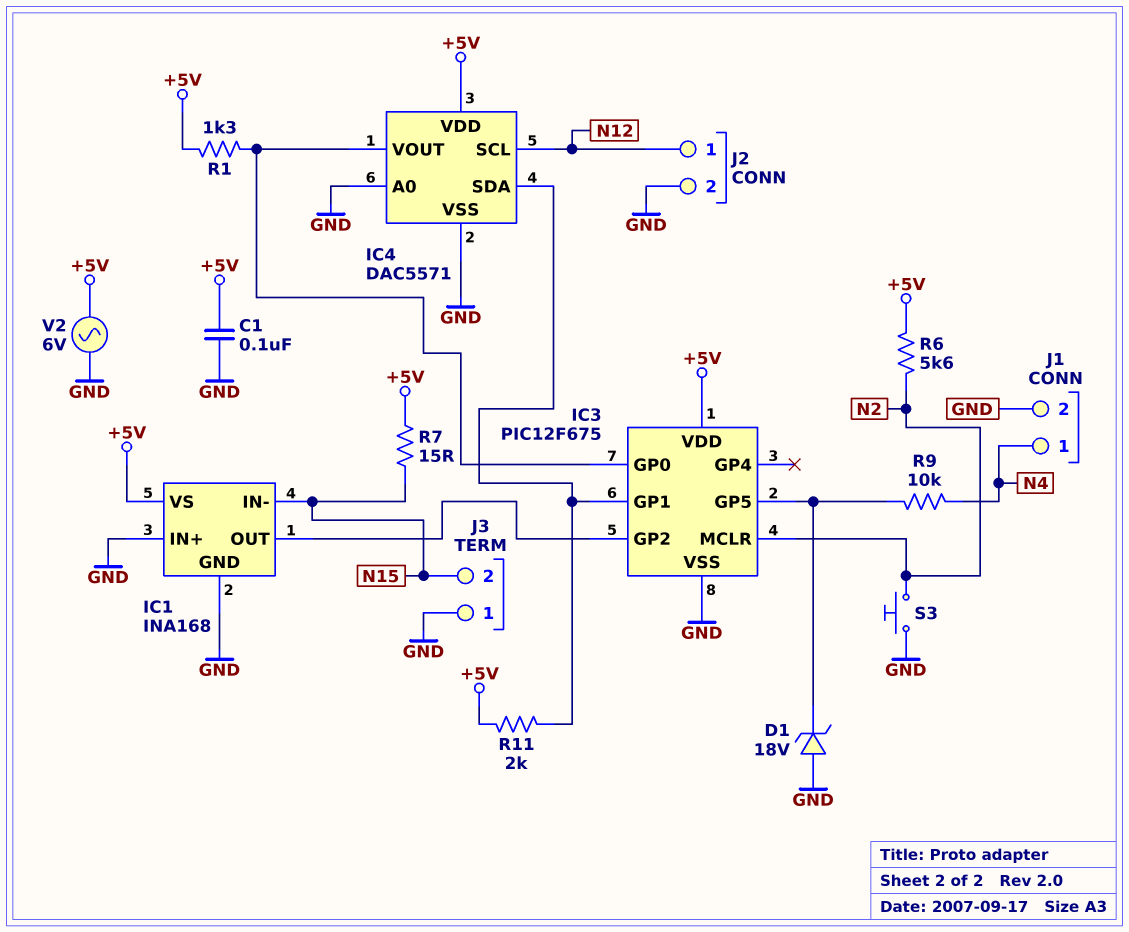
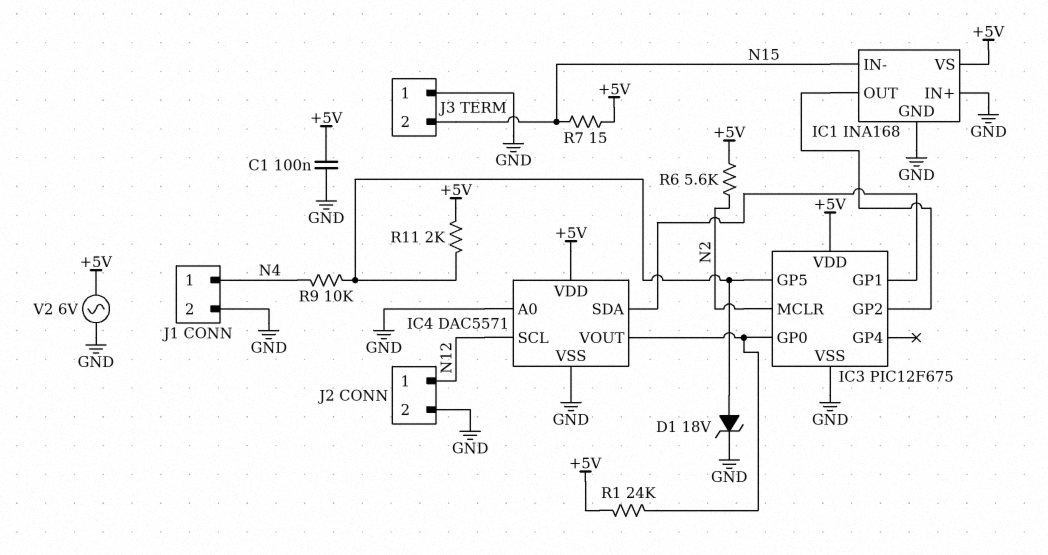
D1: zener 18V (A GND, K IC3/GP5) -> zener 18V (A IC3/GP5, K GND)
R1: 1.3k (+5V, IC3/GP0) -> 24k (+5V, IC3/GP0)
R11: 2k (+5V, IC3/GP1) -> 2k (+5V, IC3/GP5)
S3: button (GND, N2) -> none

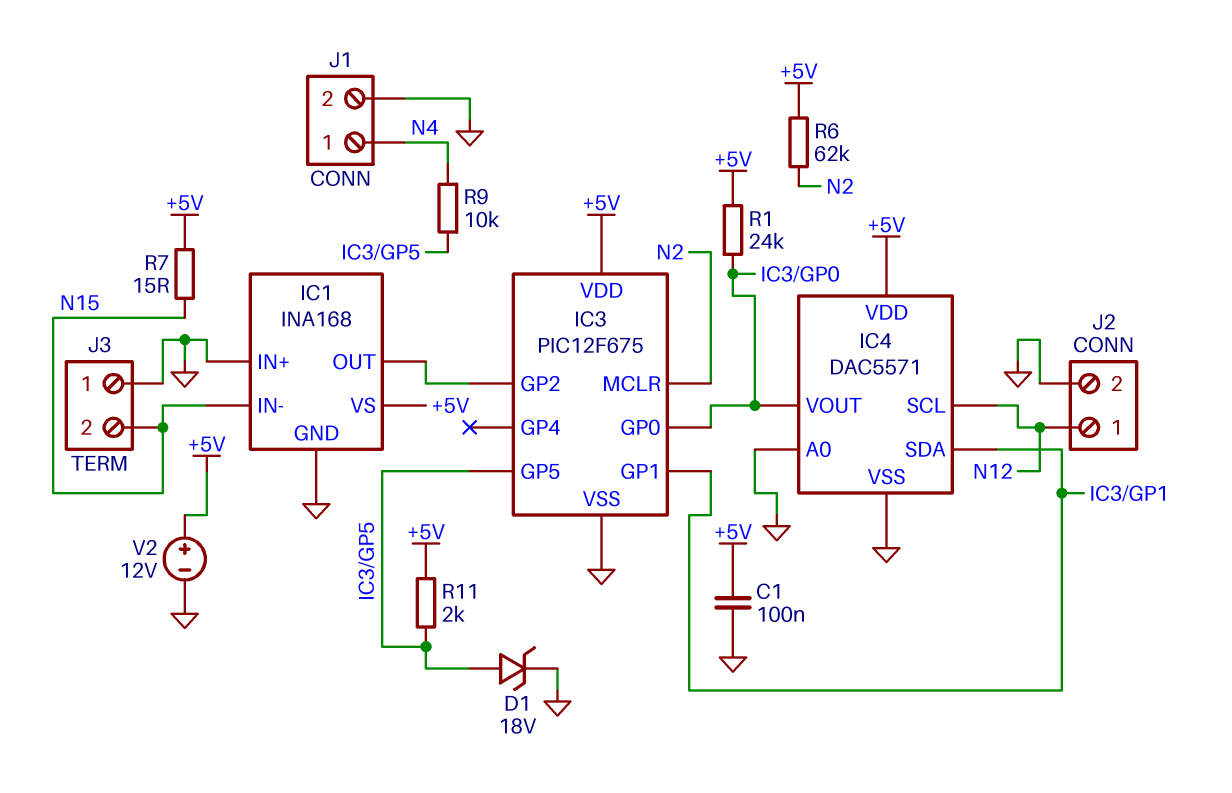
R6: 5.6k (+5V, N2) -> 62k (+5V, N2)
V2: AC 6V (+5V, GND) -> 12V (plus +5V, minus GND)

